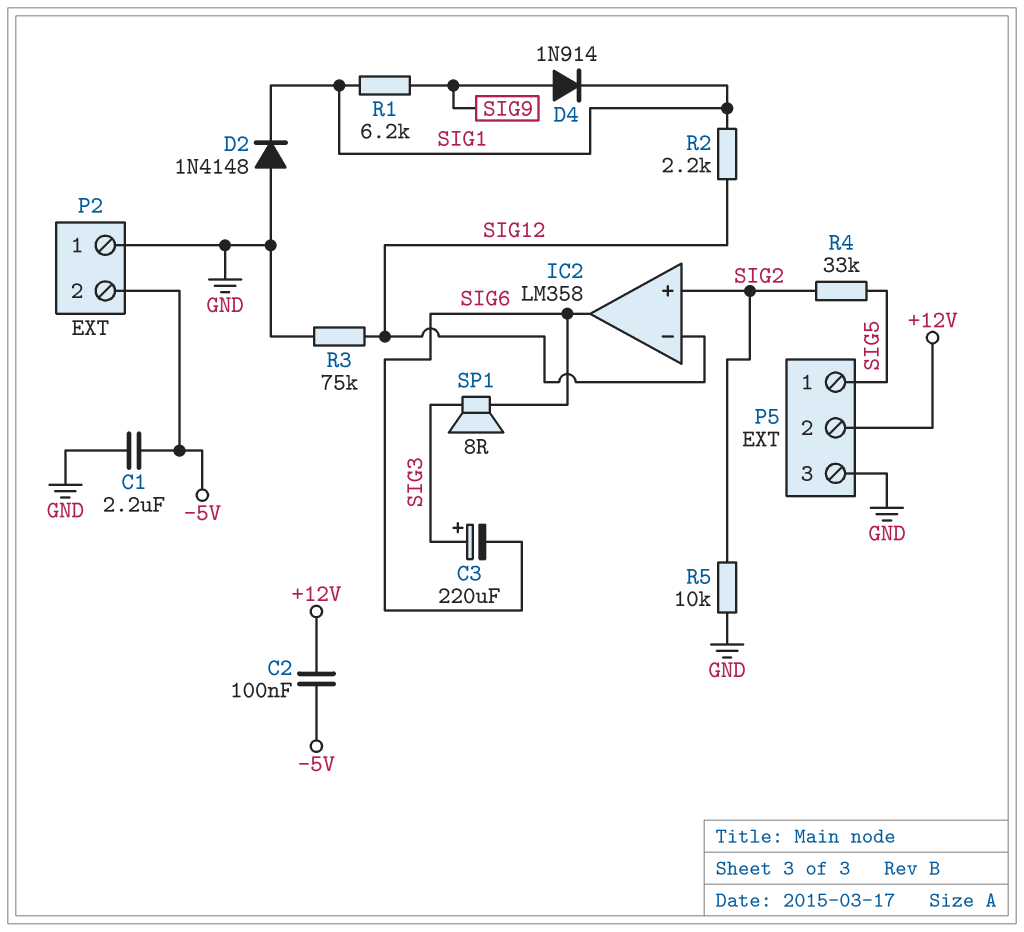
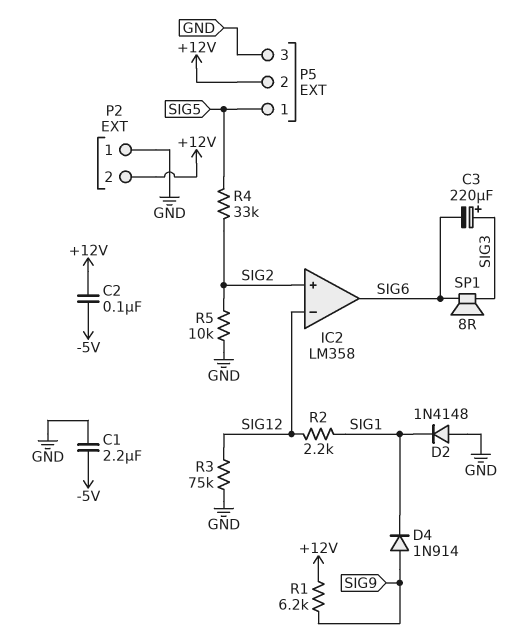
P2 pin 2: -5V -> +12V
R1: 6.2k (SIG1, SIG9) -> 6.2k (+12V, SIG9)

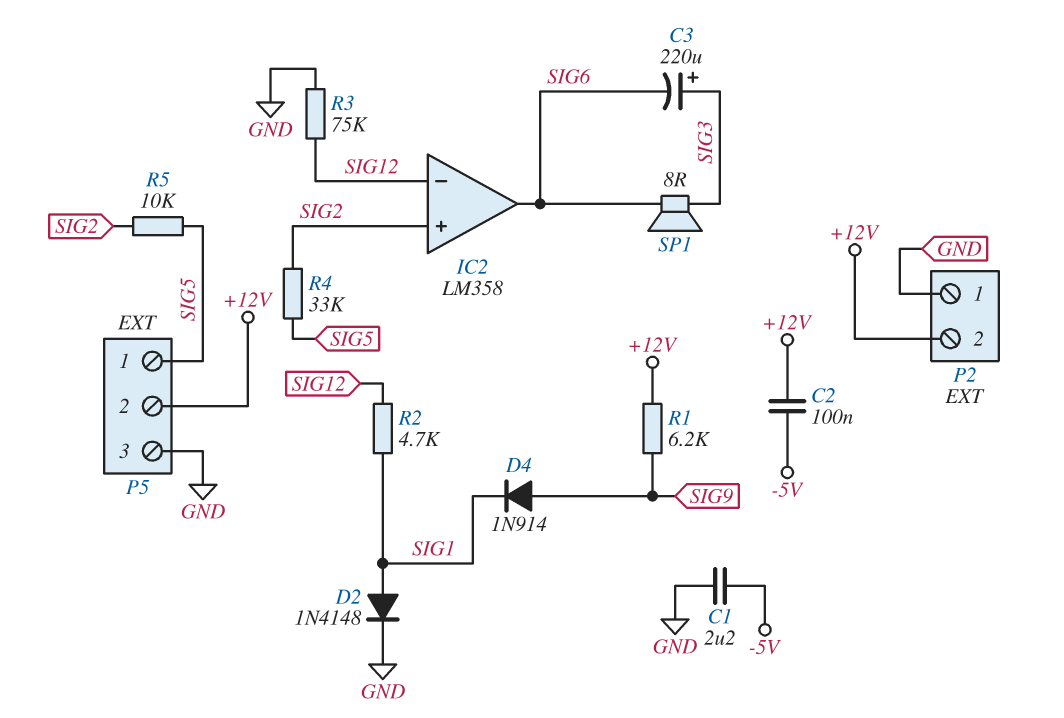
D2: diode 1N4148 (A GND, K SIG1) -> diode 1N4148 (A SIG1, K GND)
R2: 2.2k (SIG1, SIG12) -> 4.7k (SIG1, SIG12)
R5: 10k (GND, SIG2) -> 10k (SIG2, SIG5)

